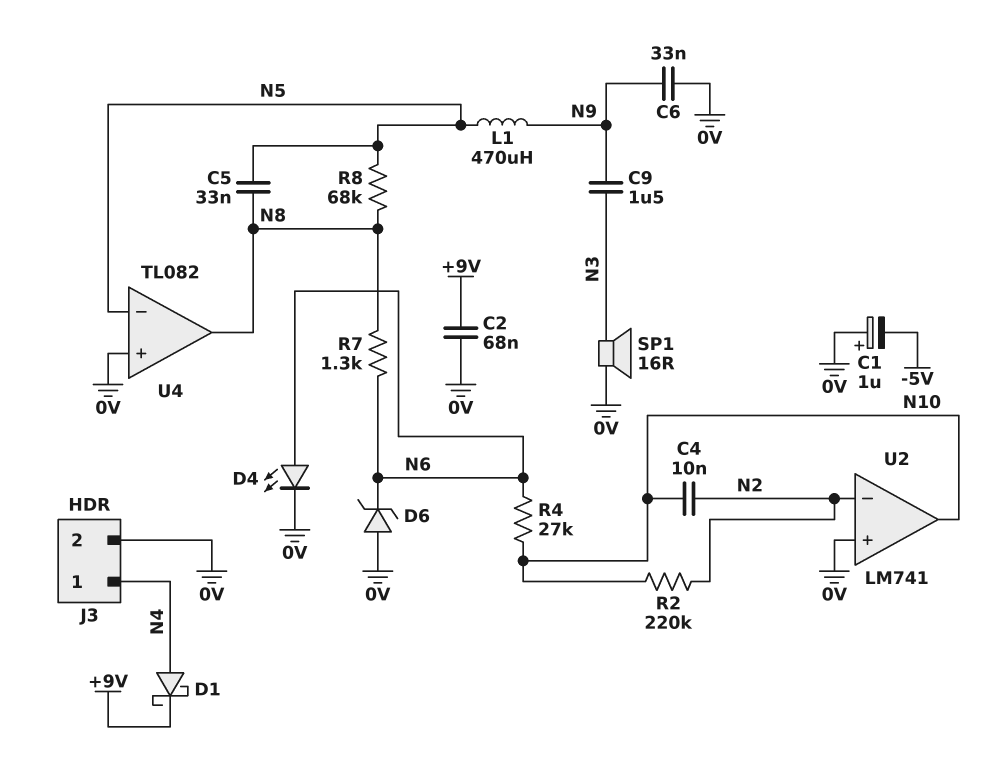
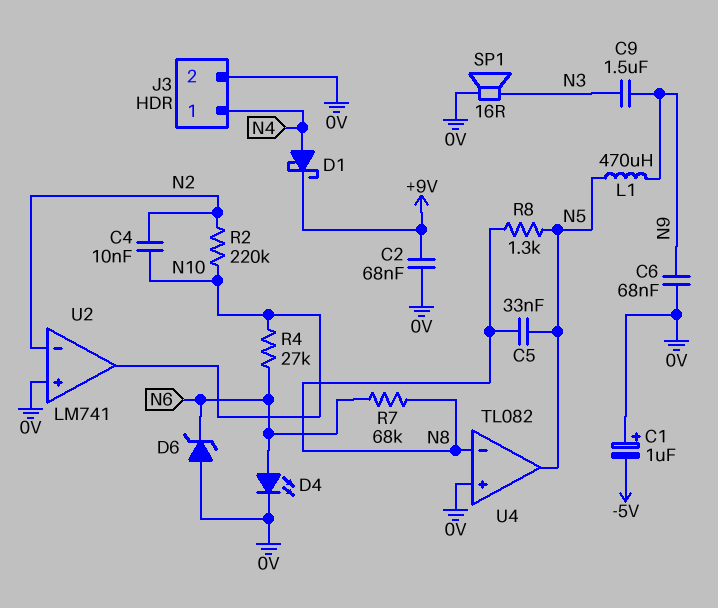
C6: 33nF (0V, N9) -> 68nF (0V, N9)
R7: 1.3k (N6, N8) -> 68k (N6, N8)
R8: 68k (N5, N8) -> 1.3k (N5, N8)
U4 pin in-: N5 -> N8
U4 pin out: N8 -> N5

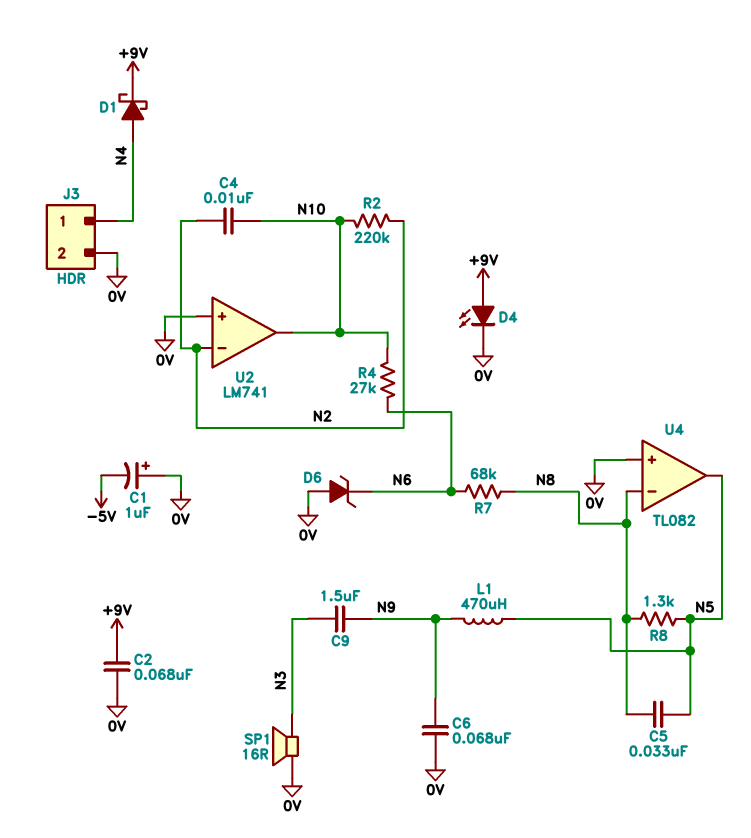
D4: LED (A N6, K 0V) -> LED (A +9V, K 0V)

